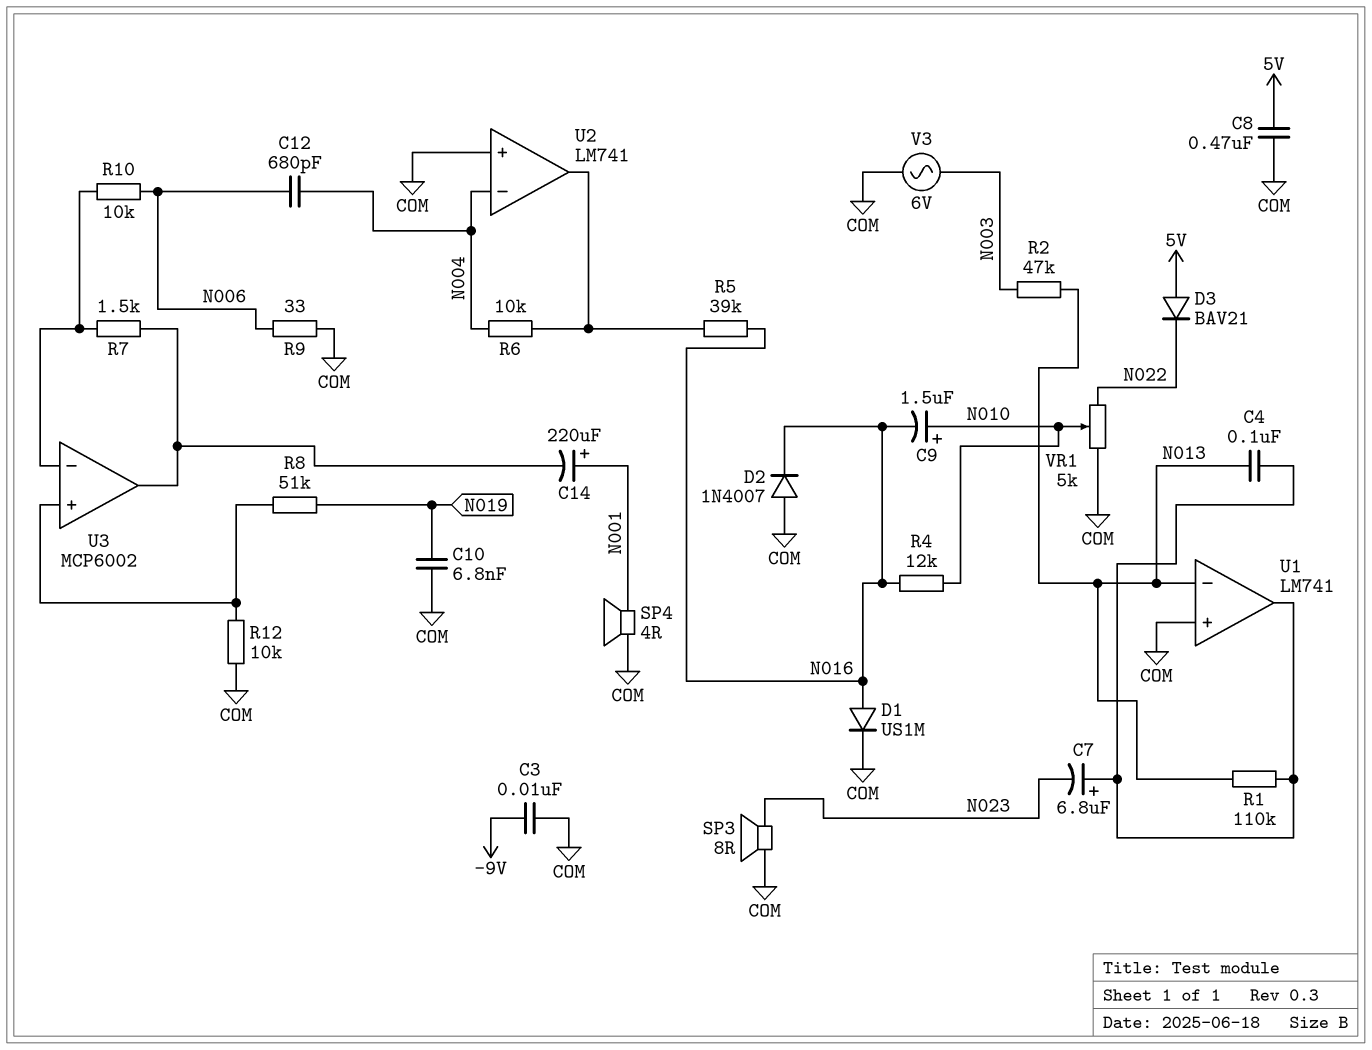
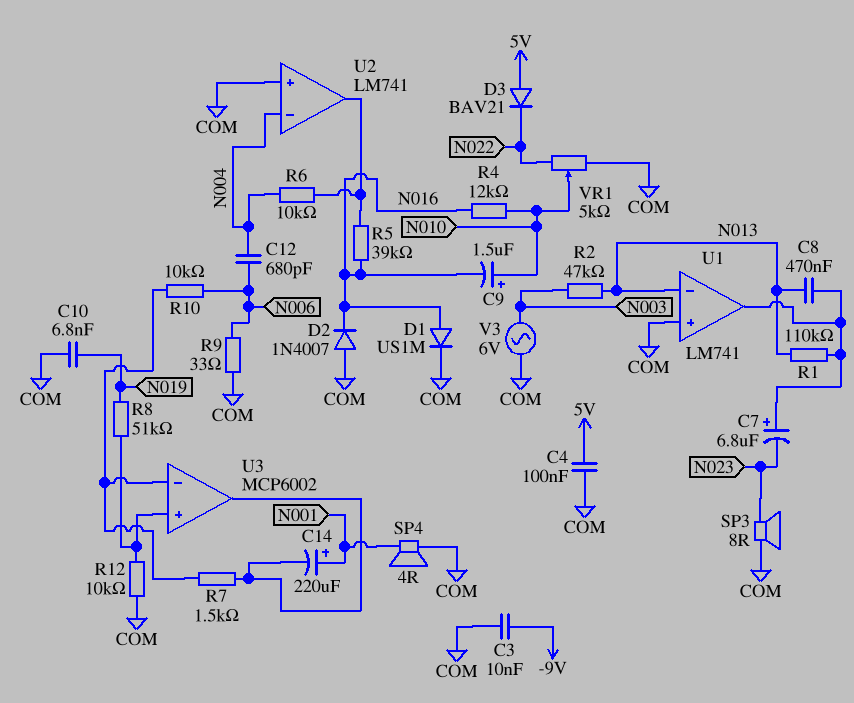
C4: 100nF (N013, U1/out) -> 100nF (5V, COM)
C8: 470nF (5V, COM) -> 470nF (N013, U1/out)

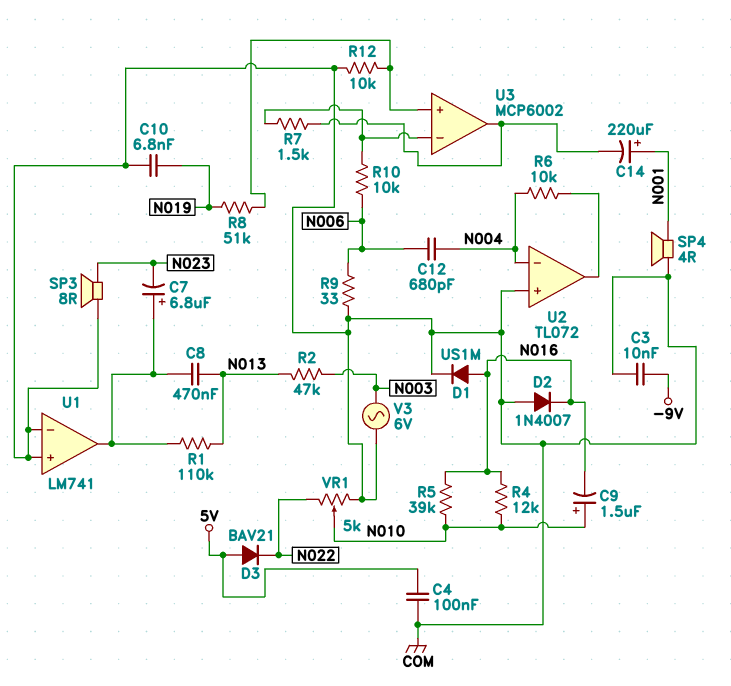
R5: 39k (N016, U2/out) -> 39k (N010, N016)
U1 pin in-: N013 -> COM
U2: LM741 -> TL072

